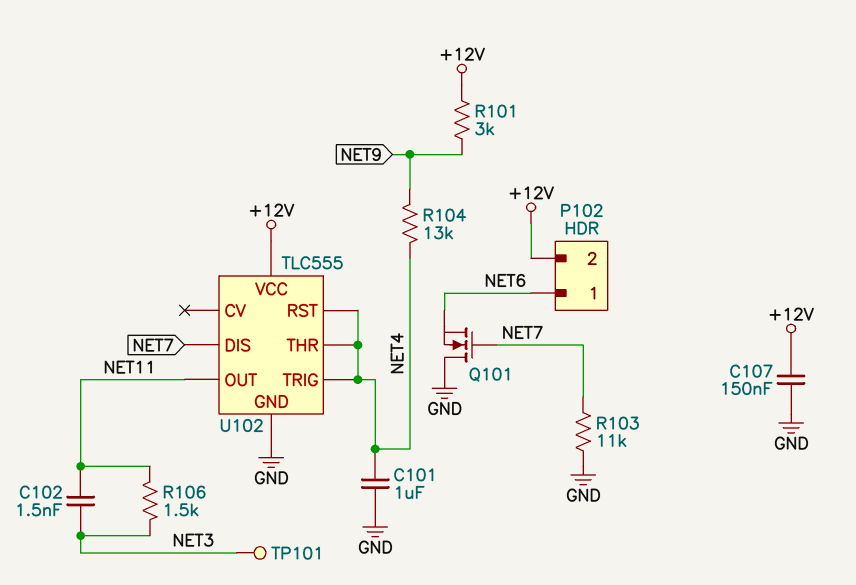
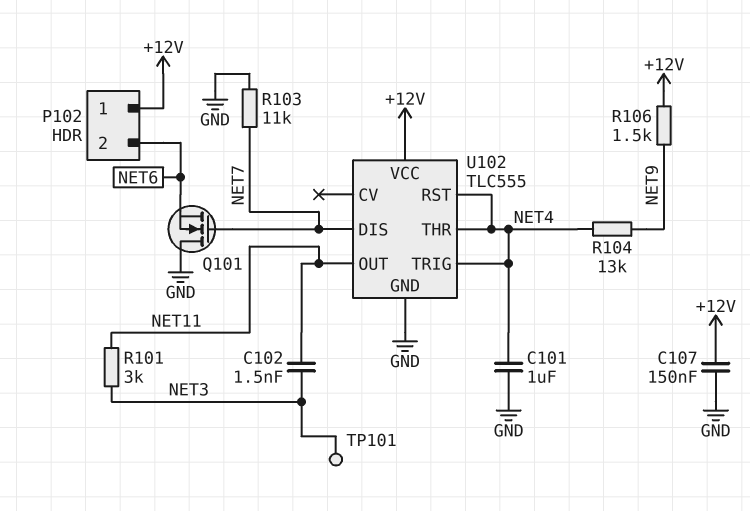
P102 pin 1: NET6 -> +12V
P102 pin 2: +12V -> NET6
R101: 3k (+12V, NET9) -> 3k (NET3, NET11)
R106: 1.5k (NET3, NET11) -> 1.5k (+12V, NET9)

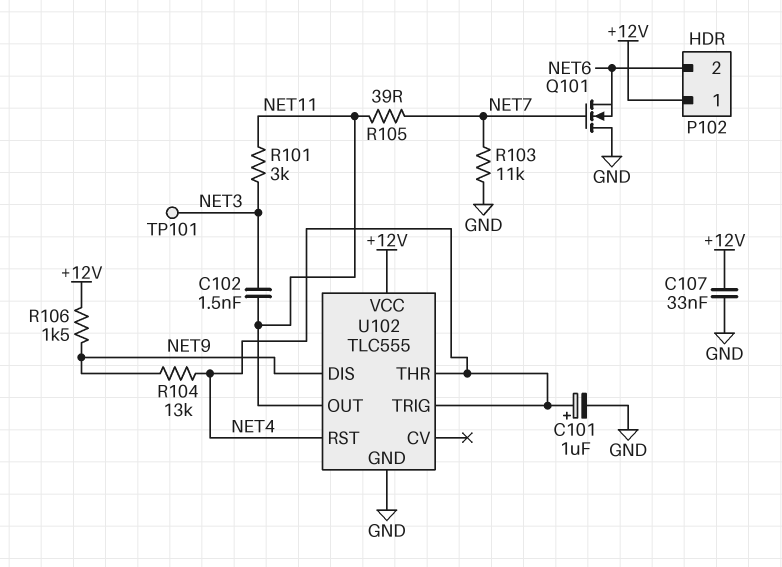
C101: 1uF (GND, NET4) -> 1uF (plus NET4, minus GND)
C107: 150nF (+12V, GND) -> 33nF (+12V, GND)
R105: none -> 39 (NET7, NET11)
U102 pin DIS: NET7 -> NET9

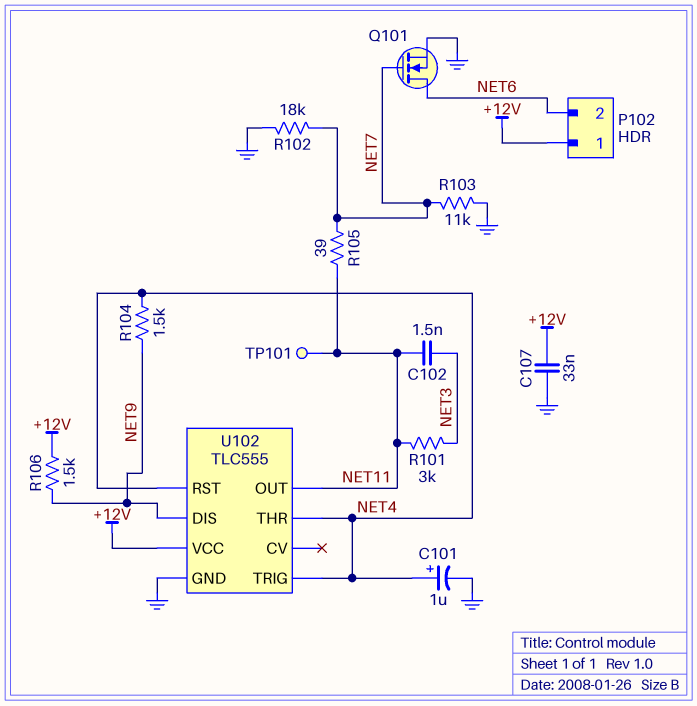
Q101: NMOS (G NET7, D GND, S NET6) -> NMOS (G NET7, D NET6, S GND)
R102: none -> 18k (GND, NET7)
R104: 13k (NET4, NET9) -> 1.5k (NET4, NET9)
TP101: test point (NET3) -> test point (NET11)

